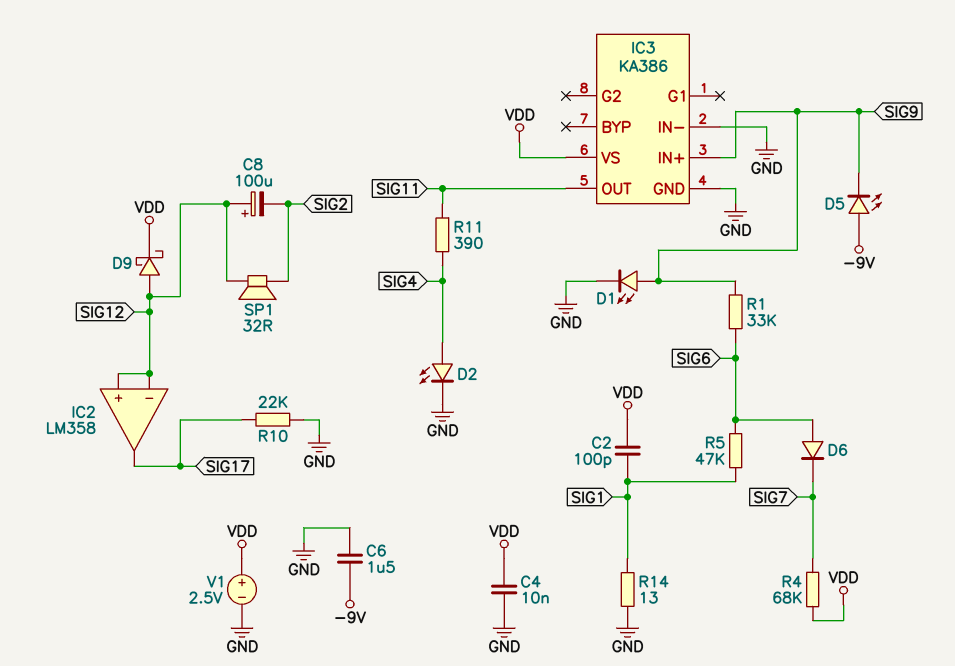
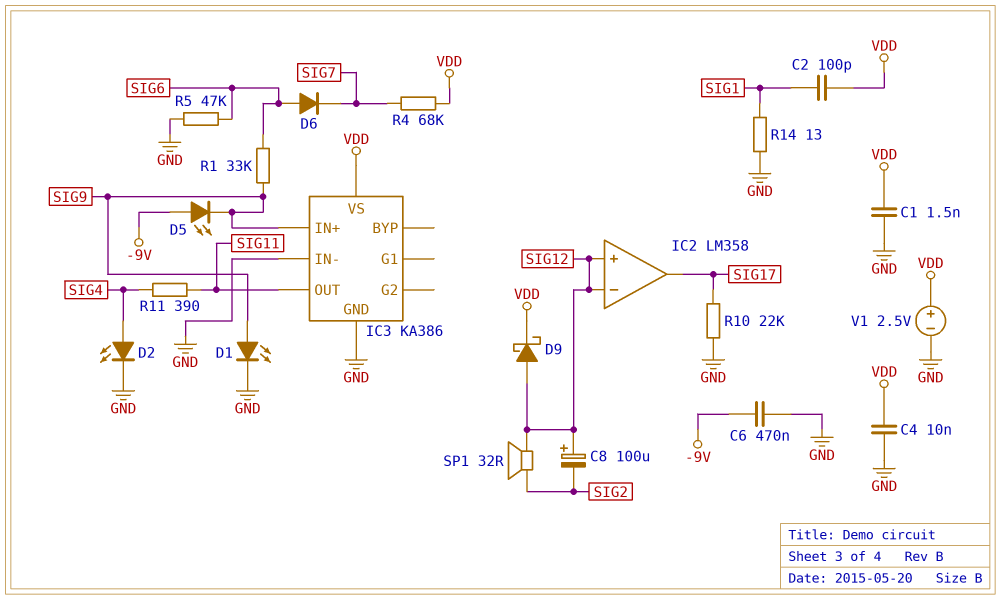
C1: none -> 1.5nF (GND, VDD)
C6: 1.5uF (-9V, GND) -> 470nF (-9V, GND)
R5: 47k (SIG1, SIG6) -> 47k (GND, SIG6)

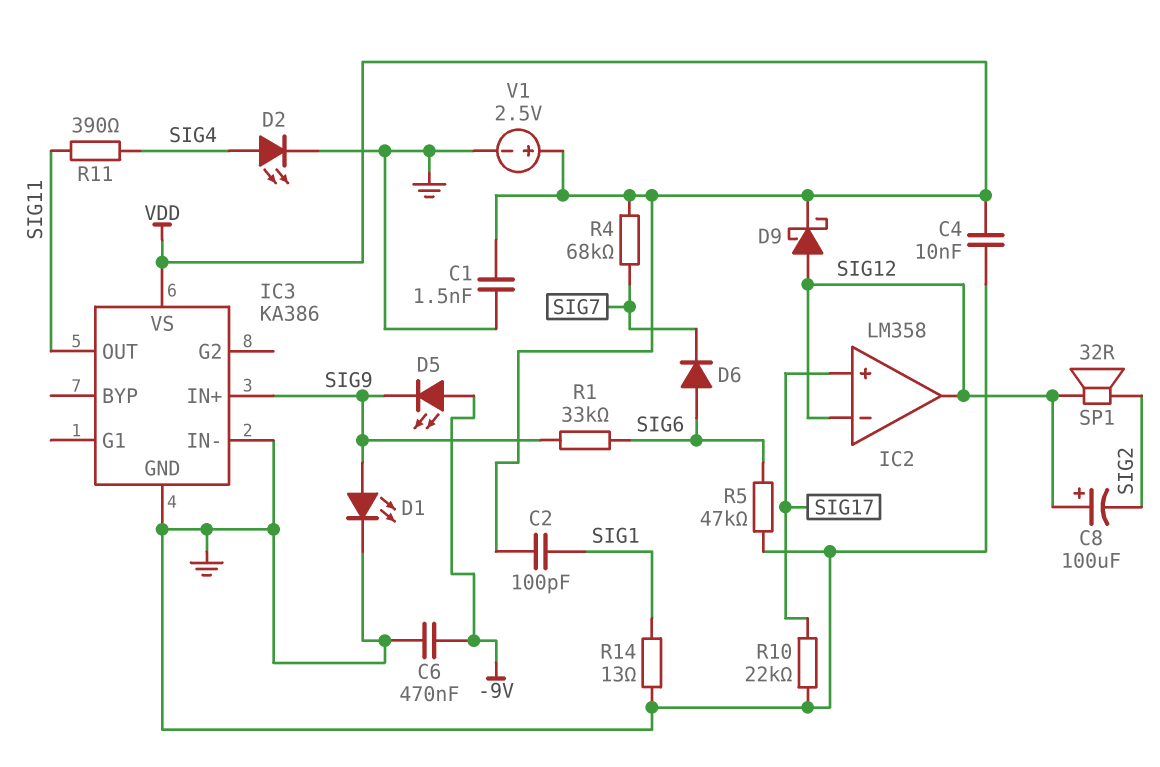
IC2 pin in+: SIG12 -> SIG17
IC2 pin out: SIG17 -> SIG12

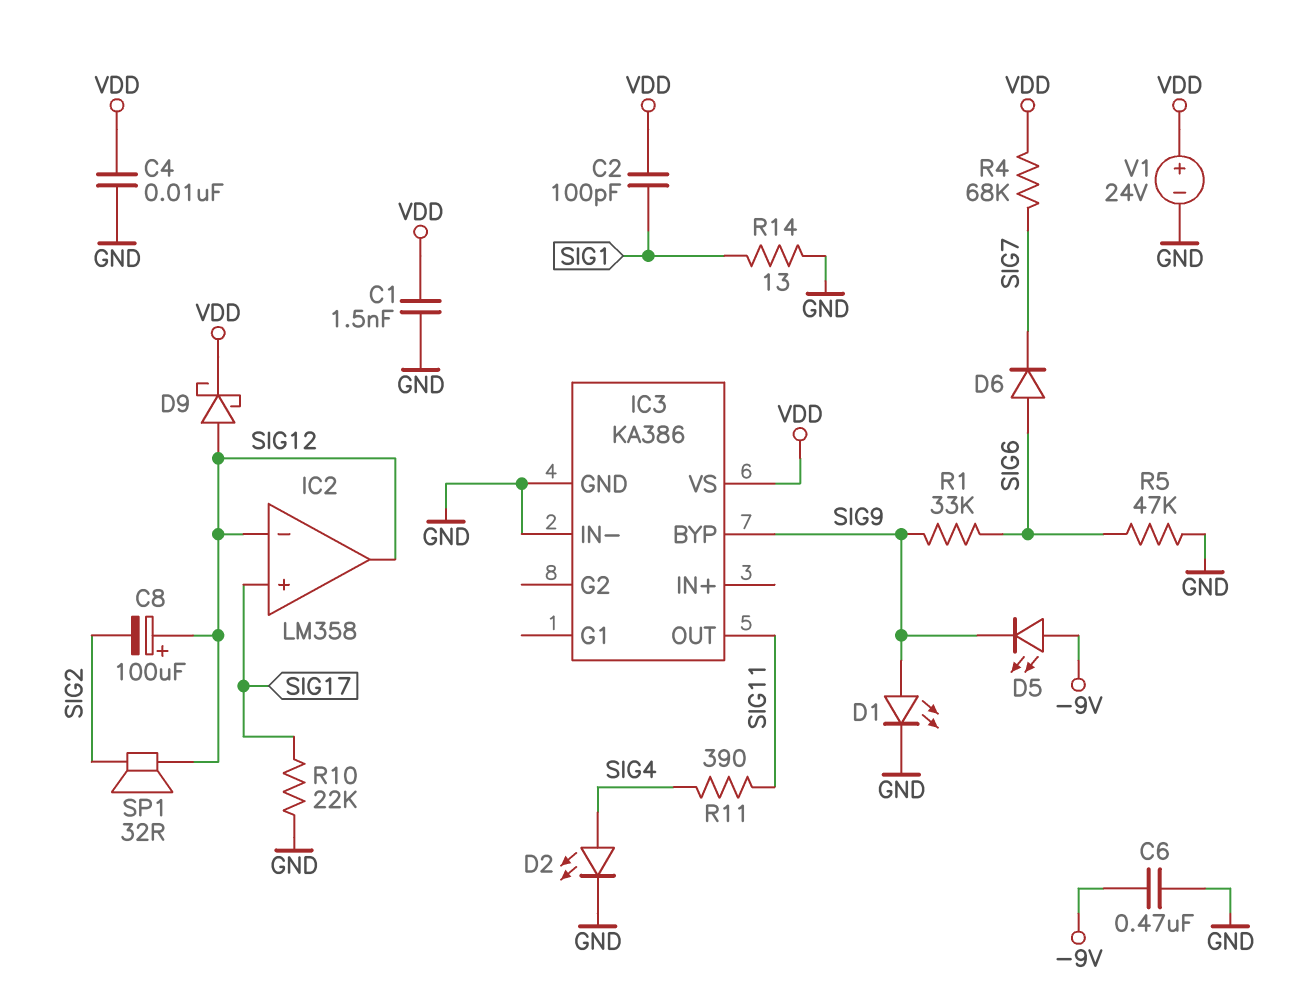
IC3 pin BYP: none -> SIG9
IC3 pin IN+: SIG9 -> none
V1: 2.5V (plus VDD, minus GND) -> 24V (plus VDD, minus GND)

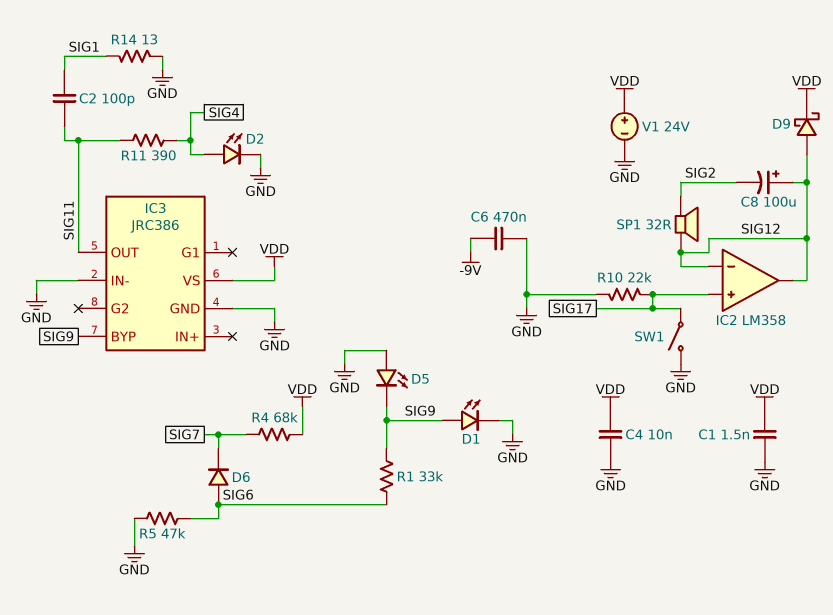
C2: 100pF (SIG1, VDD) -> 100pF (SIG1, SIG11)
D5: LED (A -9V, K SIG9) -> LED (A GND, K SIG9)
IC3: KA386 -> JRC386
SW1: none -> switch (GND, SIG17)

